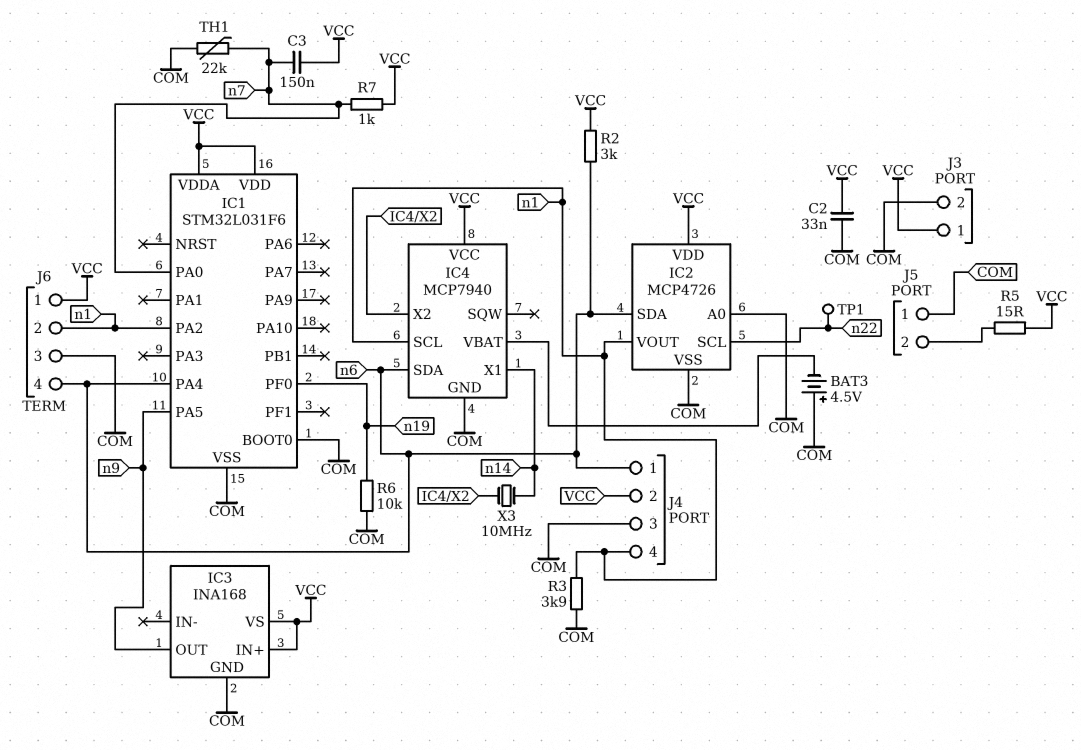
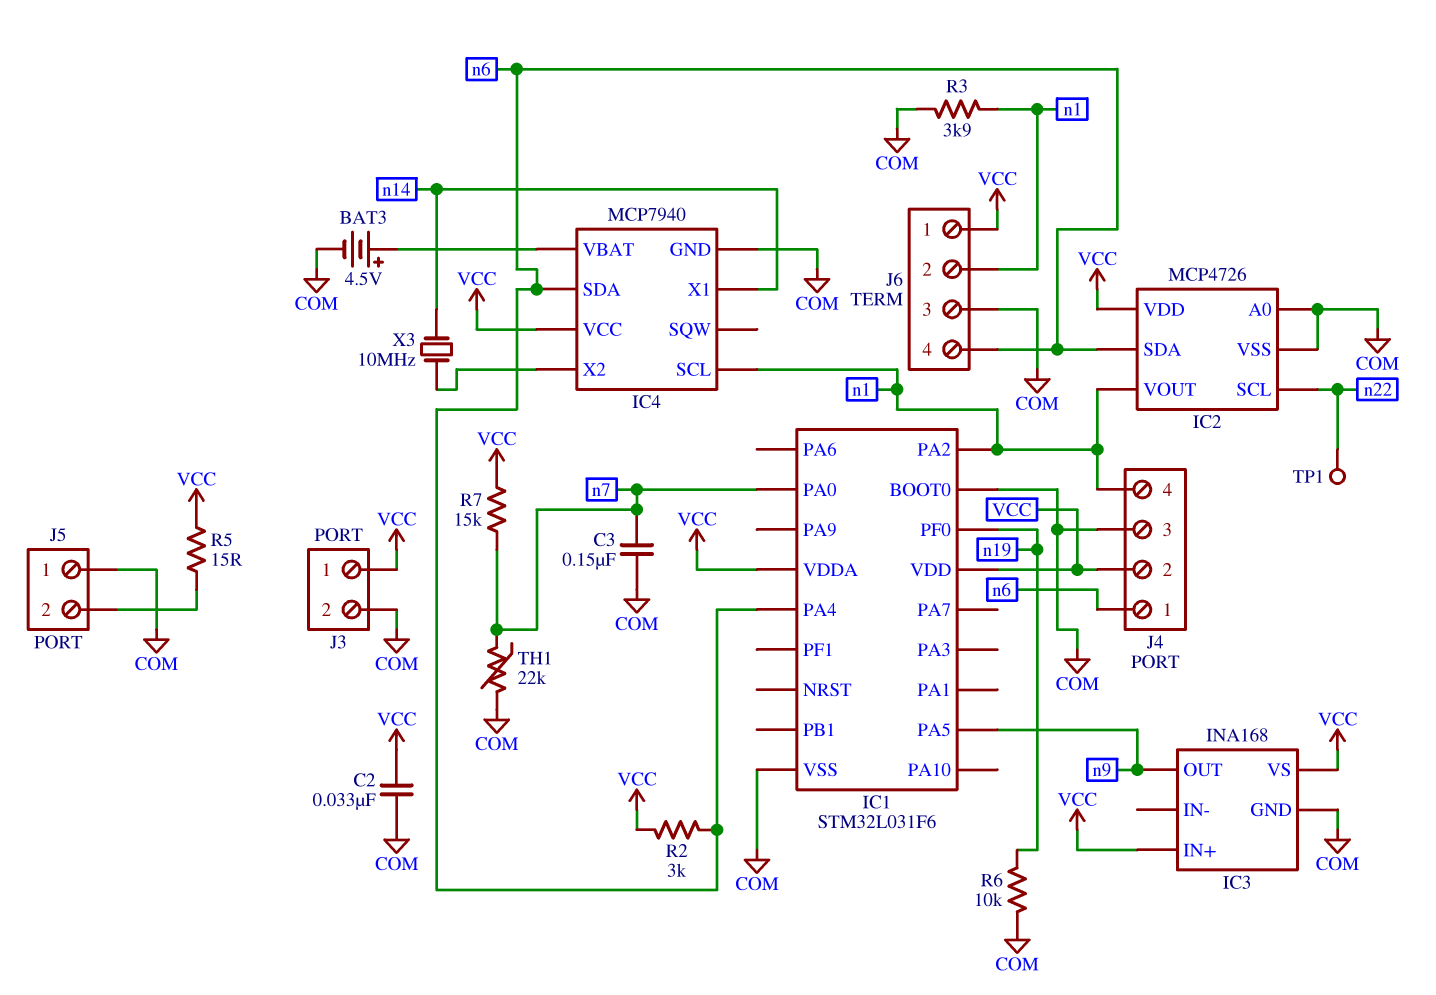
BAT3: 4.5V (plus COM, minus IC4/VBAT) -> 4.5V (plus IC4/VBAT, minus COM)
C3: 150nF (VCC, n7) -> 150nF (COM, n7)
R7: 1k (VCC, n7) -> 15k (VCC, n7)

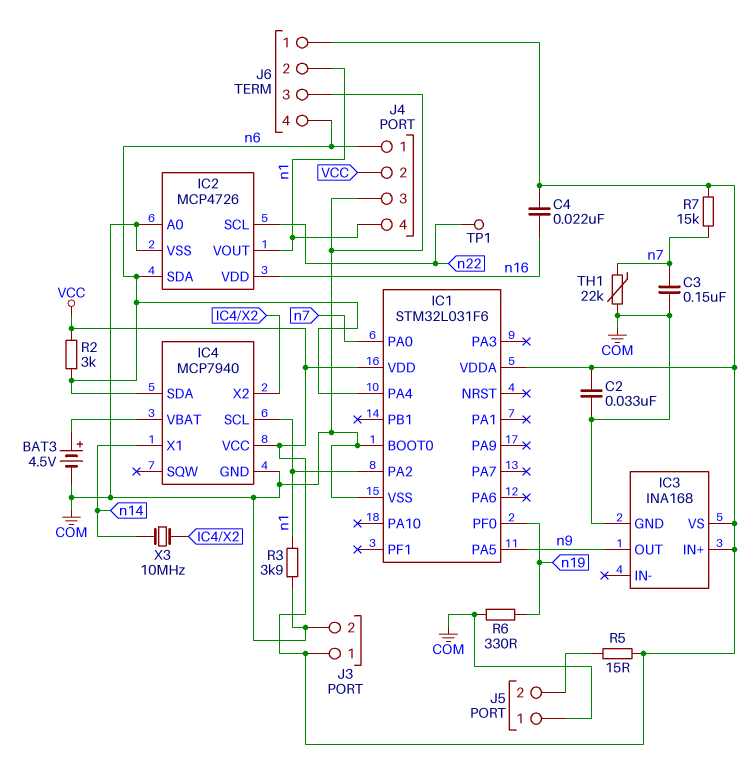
C4: none -> 22nF (VCC, n16)
IC2 pin VDD: VCC -> n16
R6: 10k (COM, n19) -> 330 (COM, n19)

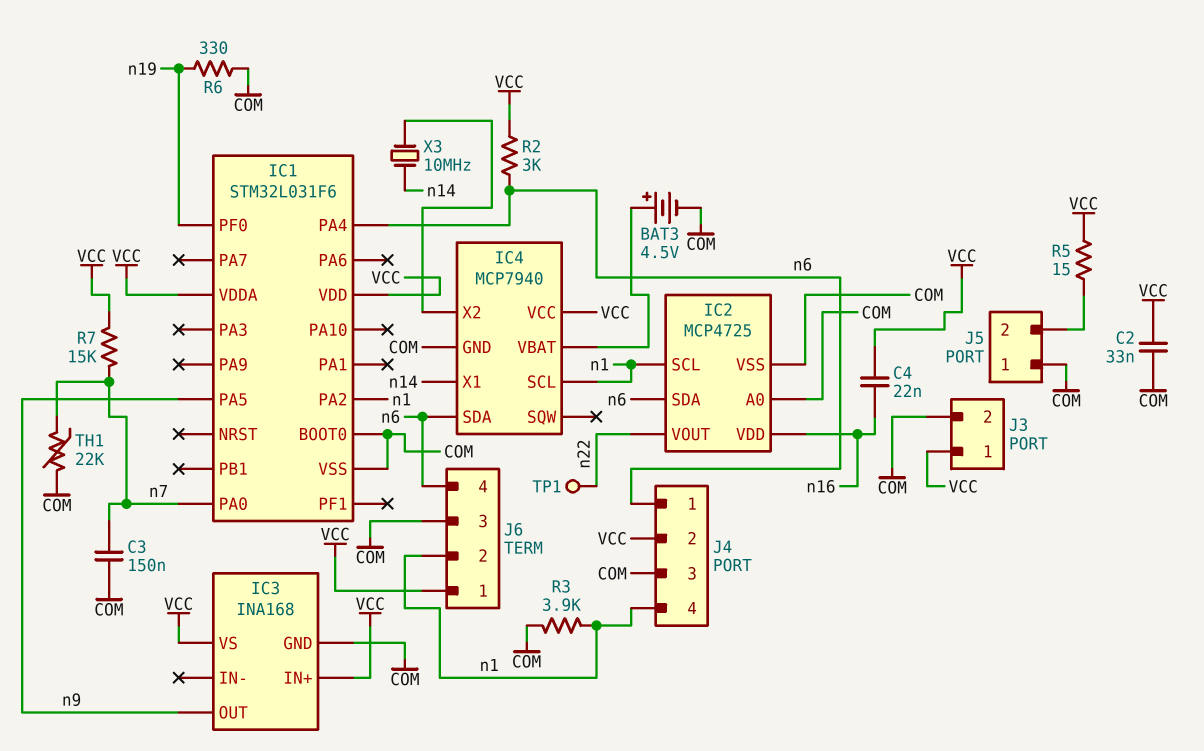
IC2: MCP4726 -> MCP4725
IC2 pin SCL: n22 -> n1
IC2 pin VOUT: n1 -> n22

